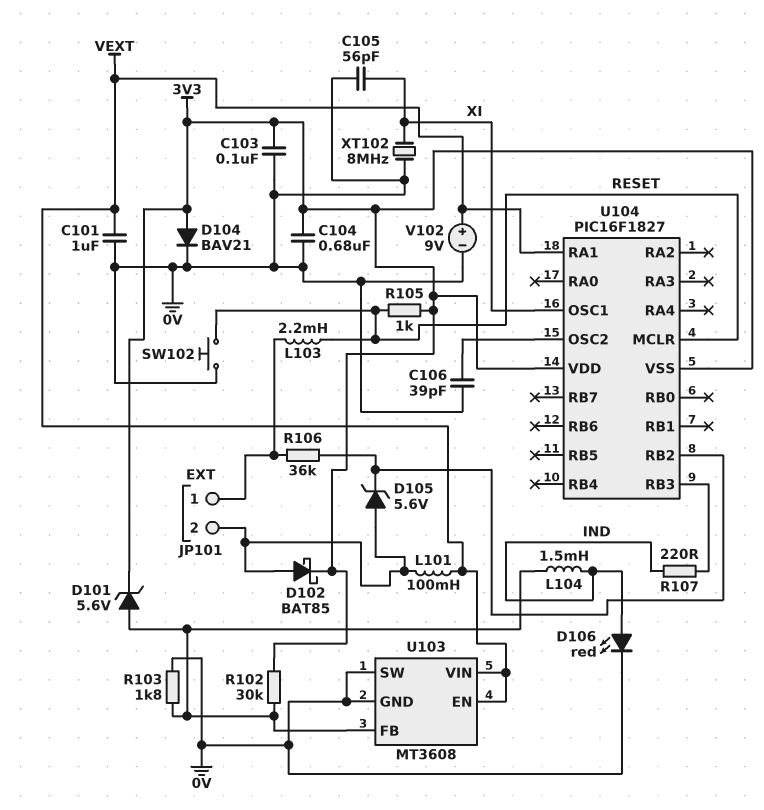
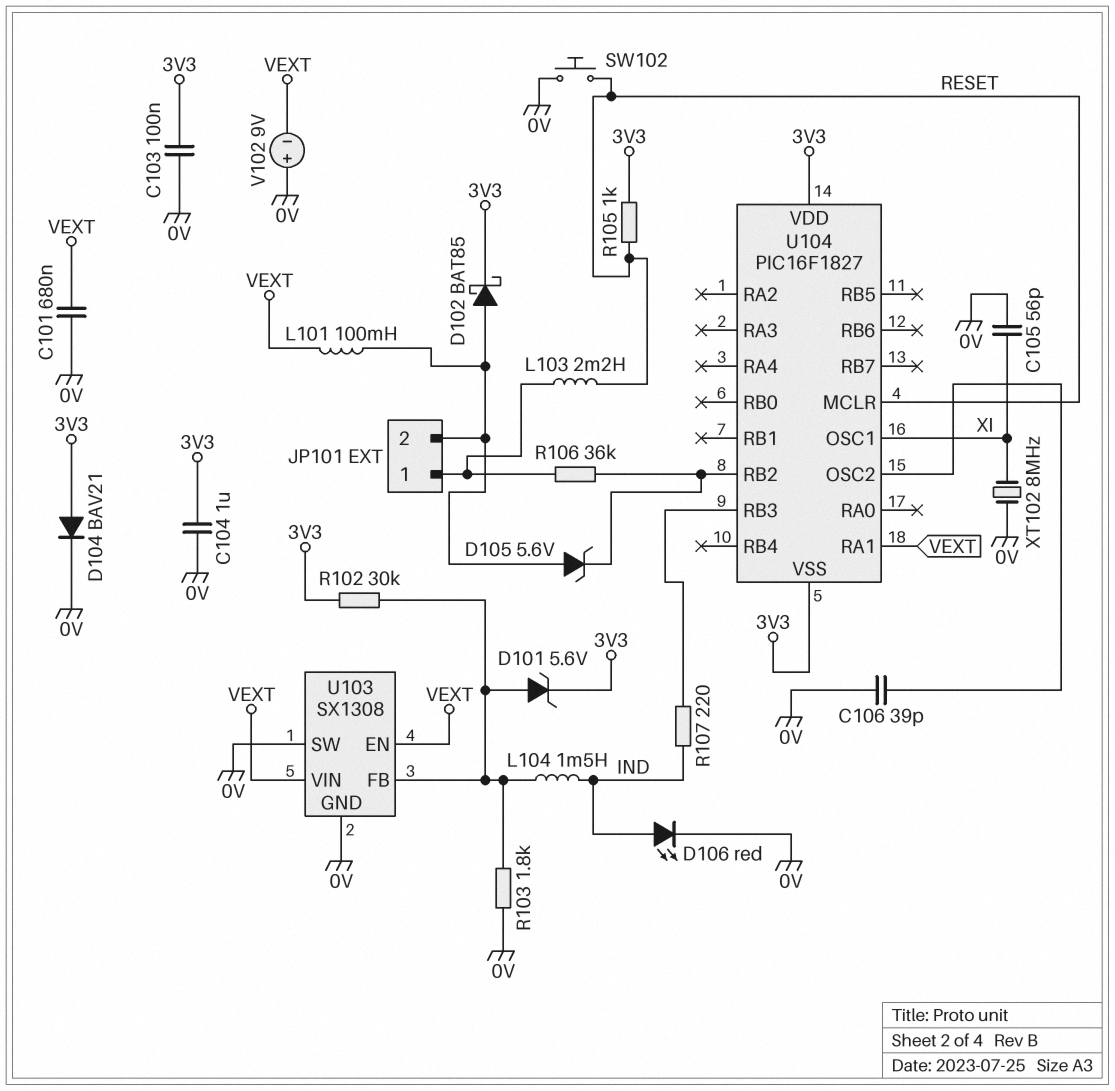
C101: 1uF (0V, VEXT) -> 680nF (0V, VEXT)
C104: 680nF (0V, 3V3) -> 1uF (0V, 3V3)
U103: MT3608 -> SX1308
V102: 9V (plus VEXT, minus 0V) -> 9V (plus 0V, minus VEXT)

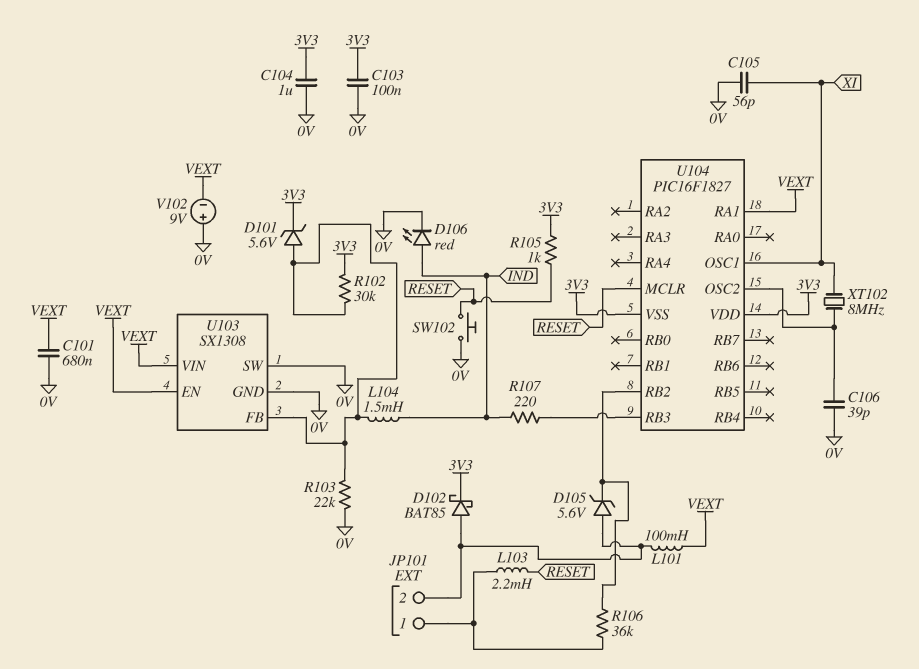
D104: diode BAV21 (A 3V3, K 0V) -> none
R103: 1.8k (0V, U103/FB) -> 22k (0V, U103/FB)
XT102: 8MHz (0V, XI) -> 8MHz (U104/OSC2, XI)

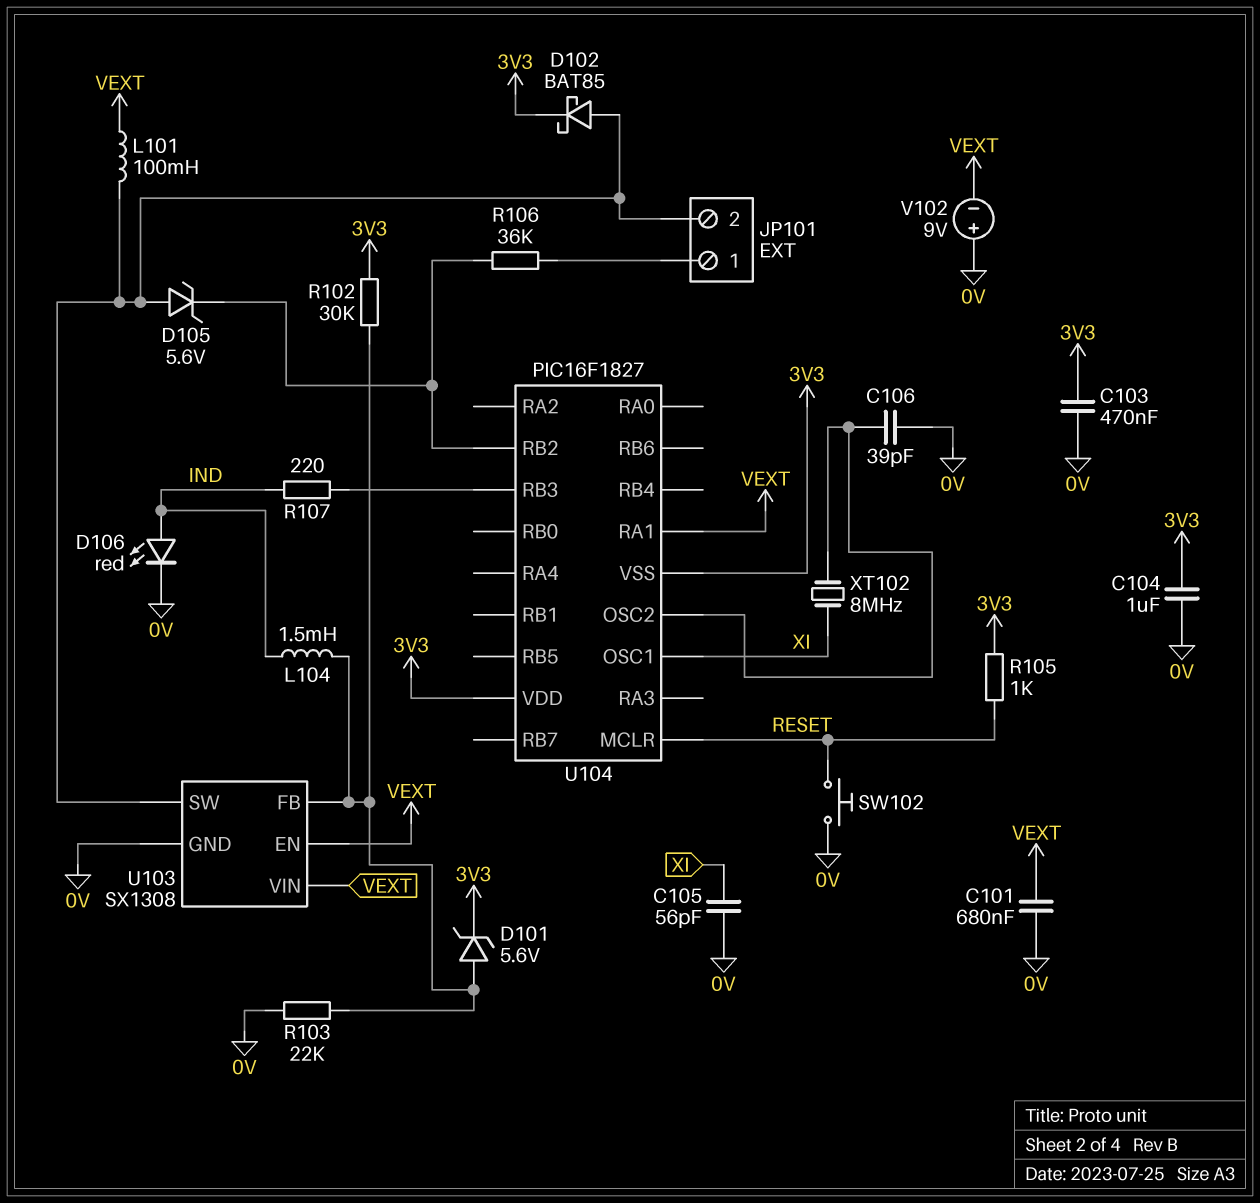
C103: 100nF (0V, 3V3) -> 470nF (0V, 3V3)
L103: 2.2mH (JP101/1, RESET) -> none
U103 pin SW: 0V -> JP101/2

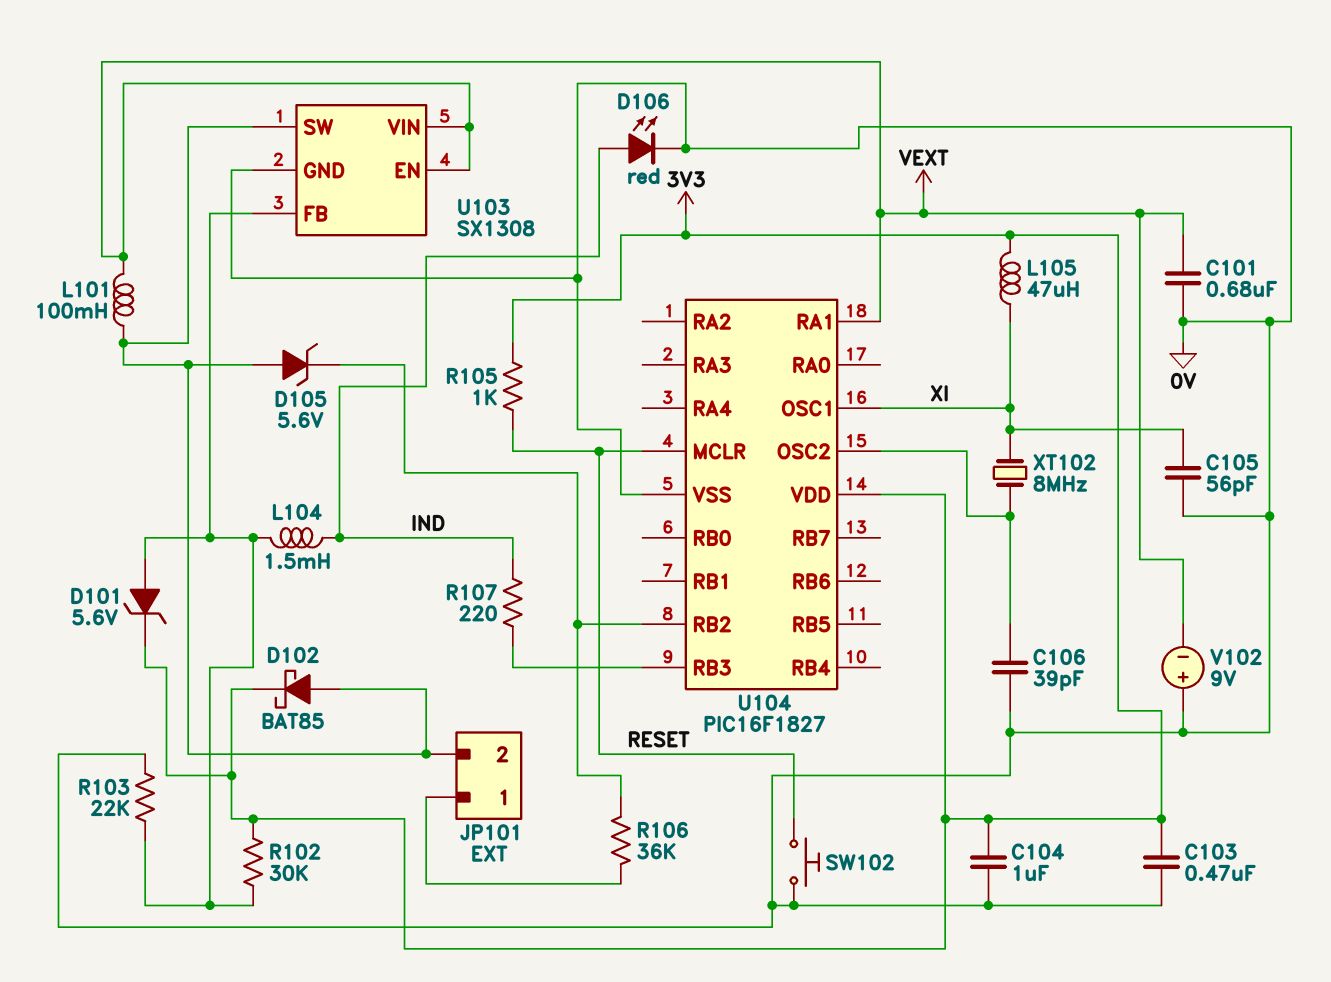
L105: none -> 47uH (3V3, XI)
U104 pin VSS: 3V3 -> 0V

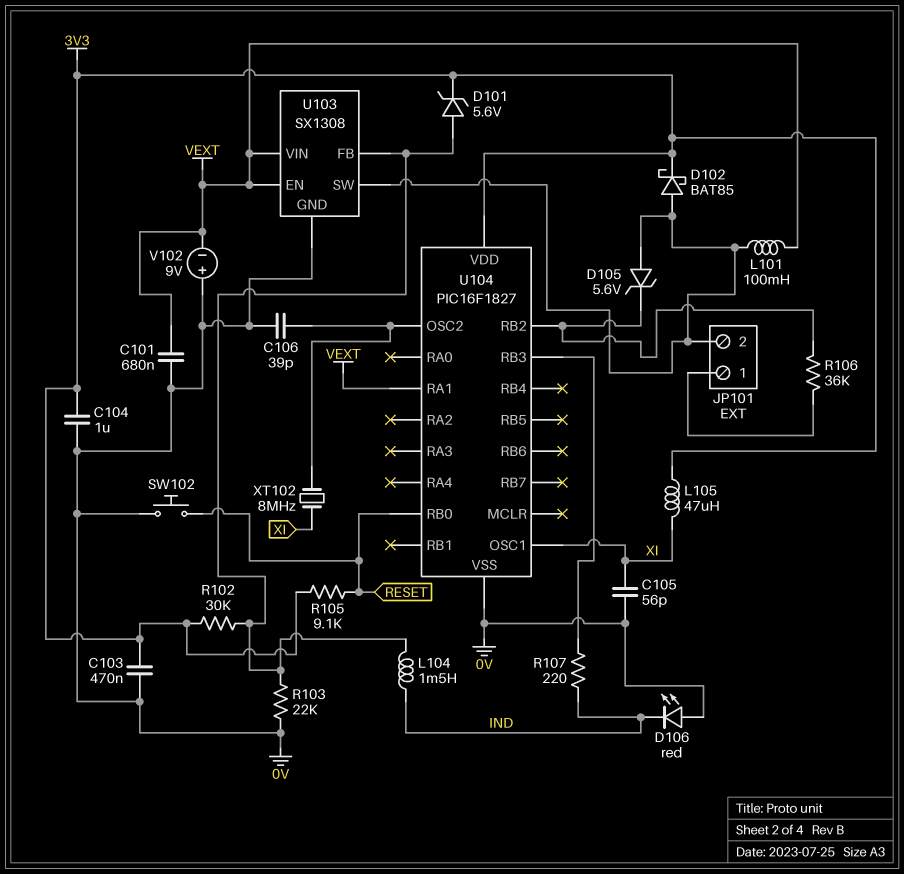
D106: LED red (A IND, K 0V) -> LED red (A 0V, K IND)
R105: 1k (3V3, RESET) -> 9.1k (3V3, RESET)
U104 pin MCLR: RESET -> none
U104 pin RB0: none -> RESET

